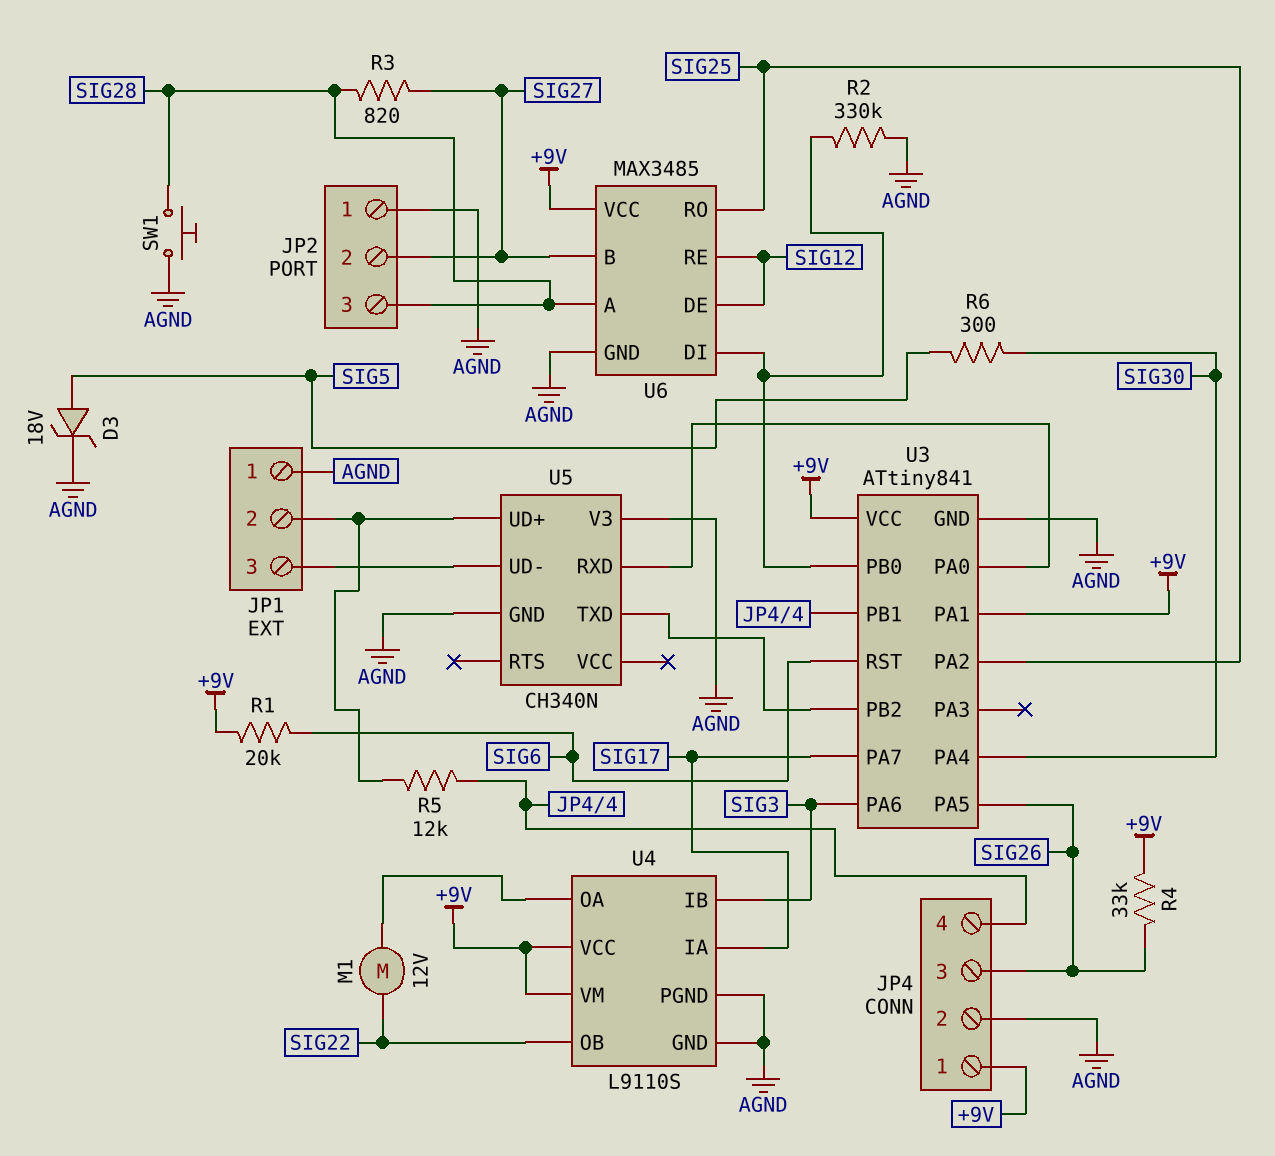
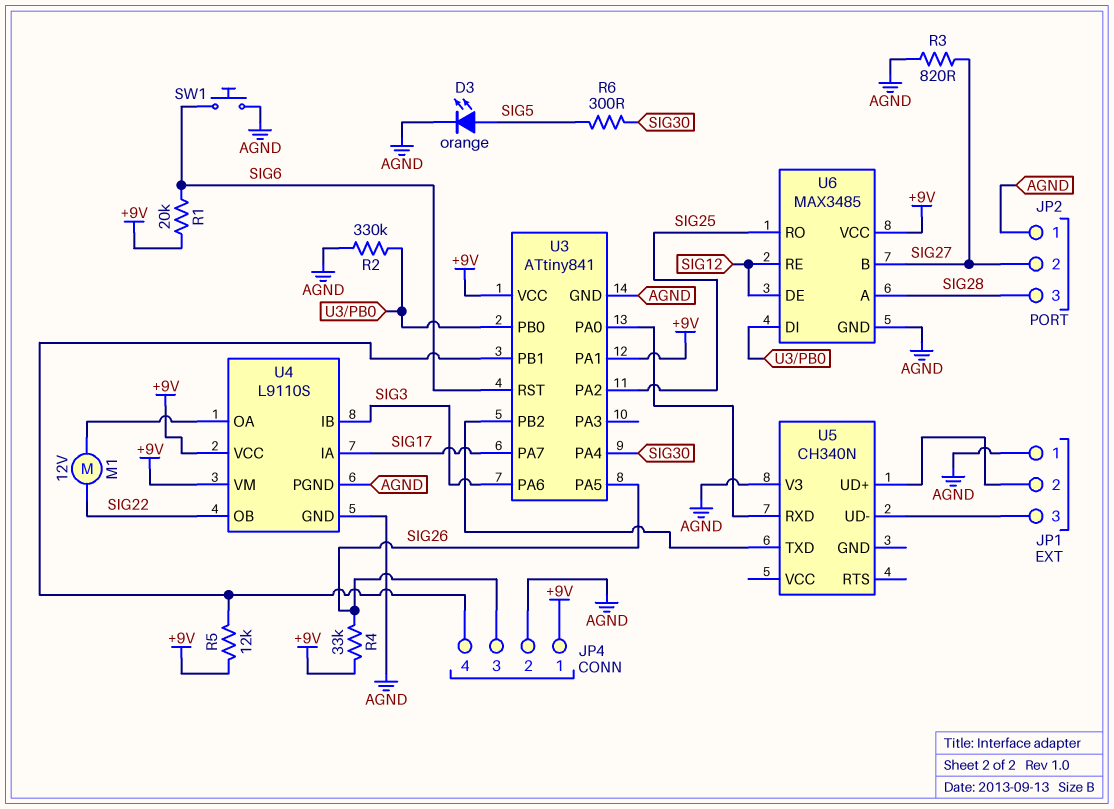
D3: zener 18V (A SIG5, K AGND) -> LED orange (A SIG5, K AGND)
R3: 820 (SIG27, SIG28) -> 820 (AGND, SIG27)
R5: 12k (JP1/2, JP4/4) -> 12k (+9V, JP4/4)
SW1: button (AGND, SIG28) -> button (AGND, SIG6)
U5 pin GND: AGND -> none

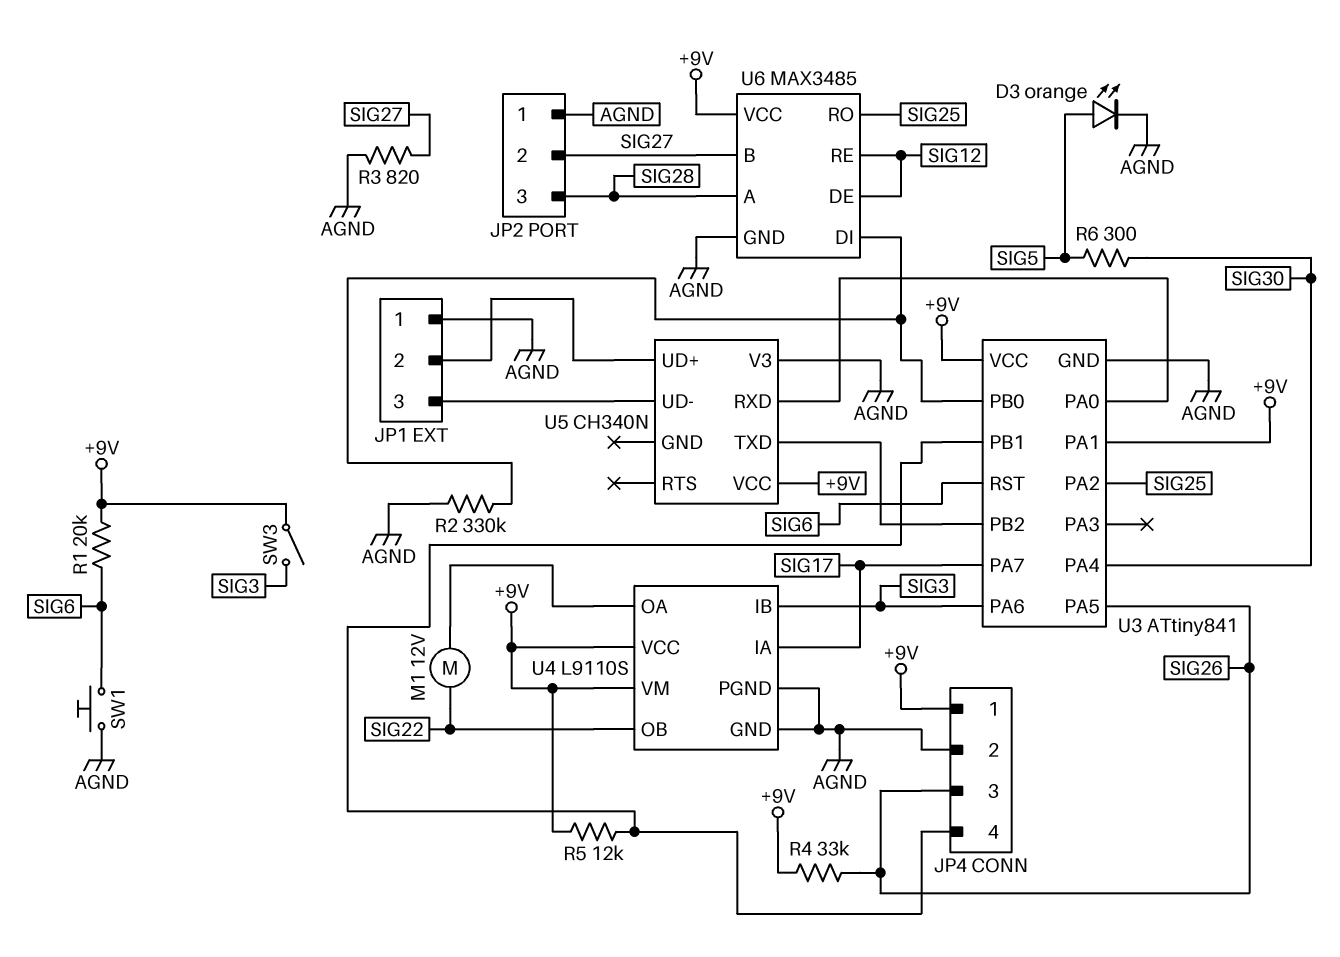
SW3: none -> switch (+9V, SIG3)
U5 pin VCC: none -> +9V

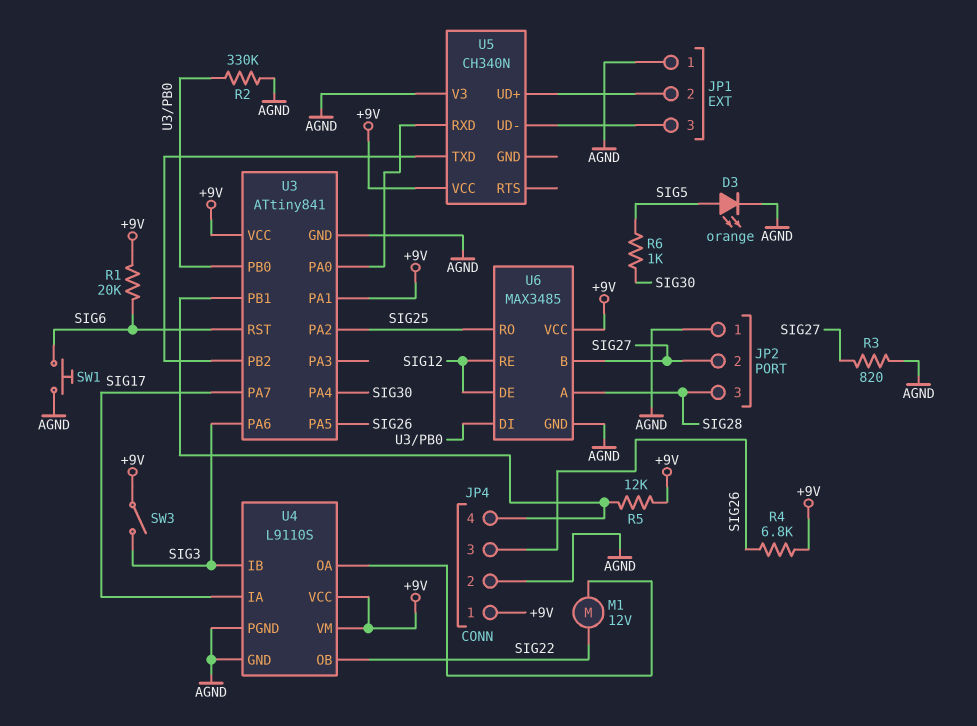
R4: 33k (+9V, SIG26) -> 6.8k (+9V, SIG26)
R6: 300 (SIG5, SIG30) -> 1k (SIG5, SIG30)

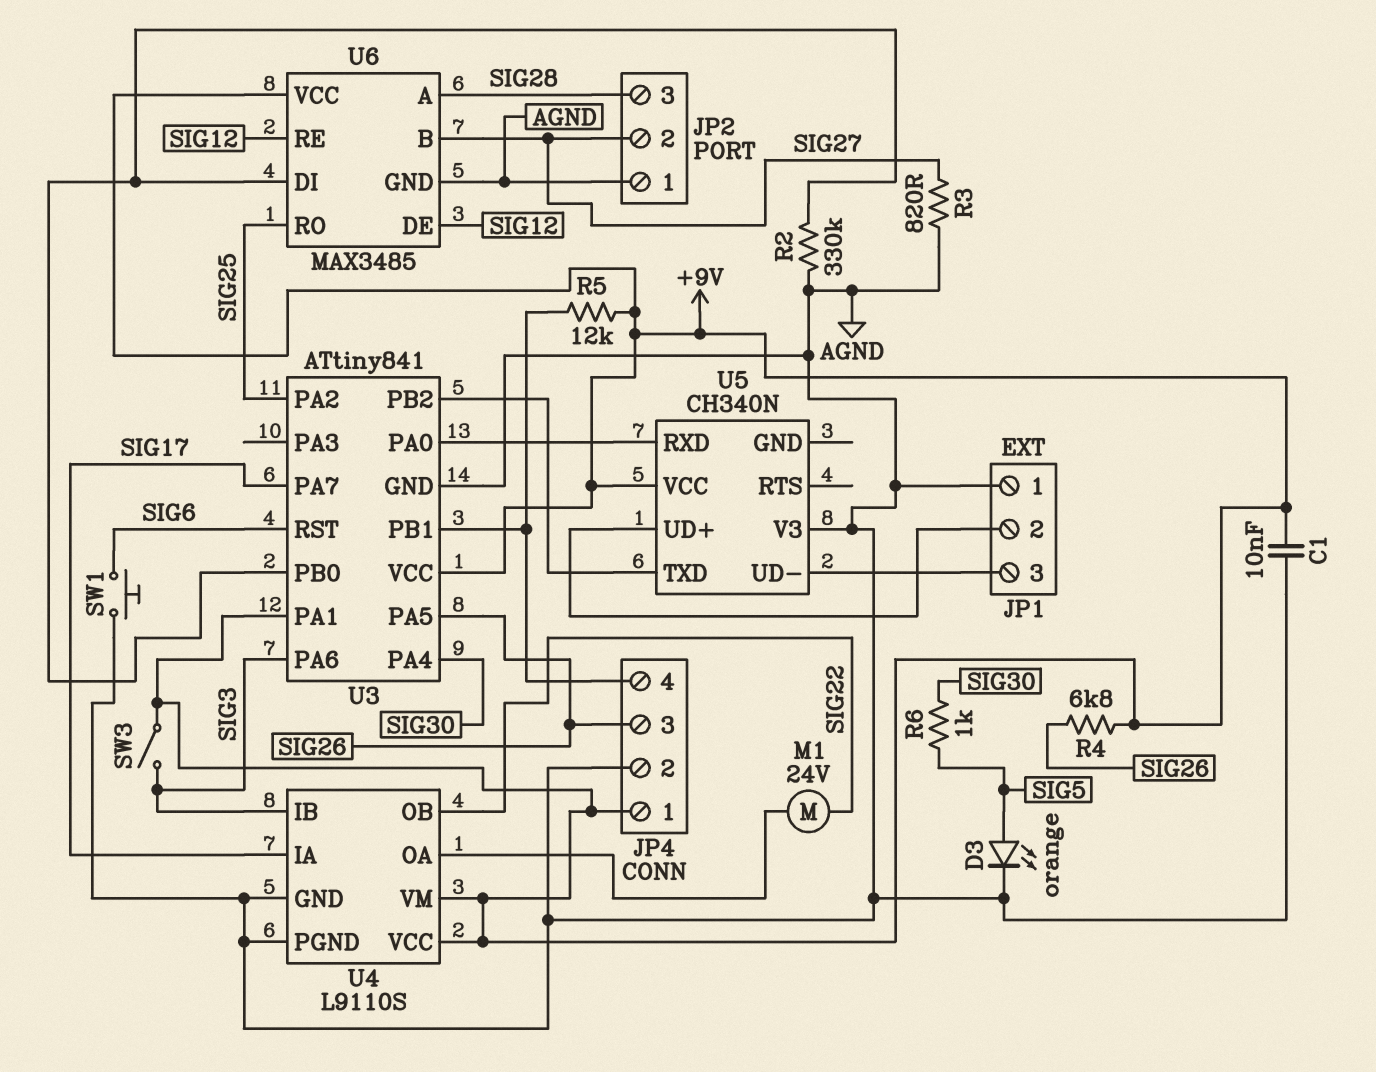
C1: none -> 10nF (+9V, AGND)
M1: motor 12V (SIG22, U4/OA) -> motor 24V (SIG22, U4/OA)
R1: 20k (+9V, SIG6) -> none

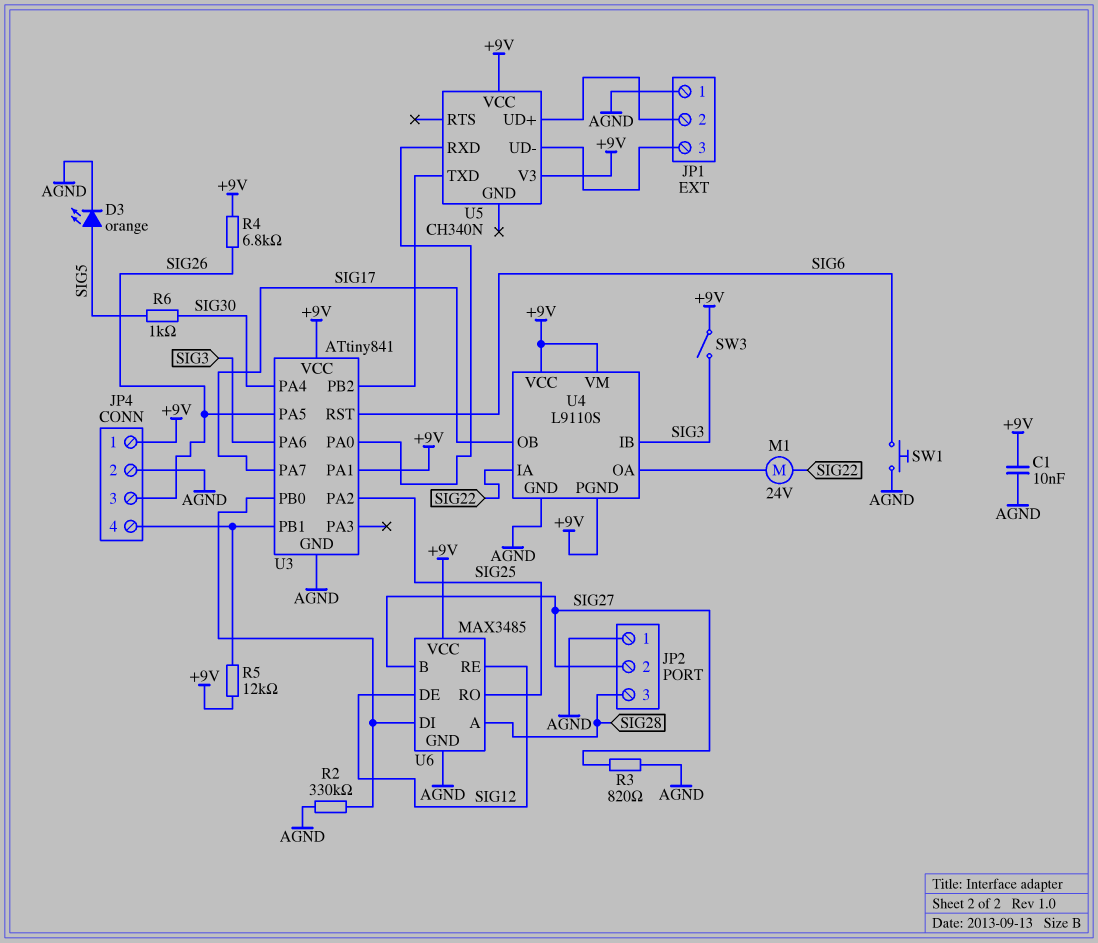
U4 pin IA: SIG17 -> SIG22
U4 pin OB: SIG22 -> SIG17
U4 pin PGND: AGND -> +9V
U5 pin V3: AGND -> +9V

